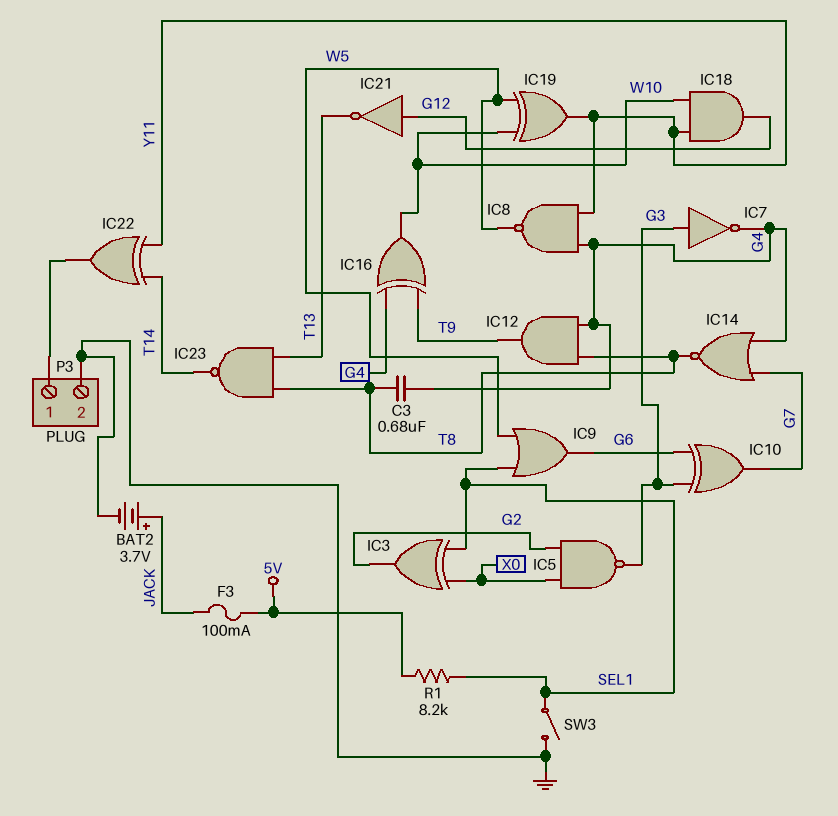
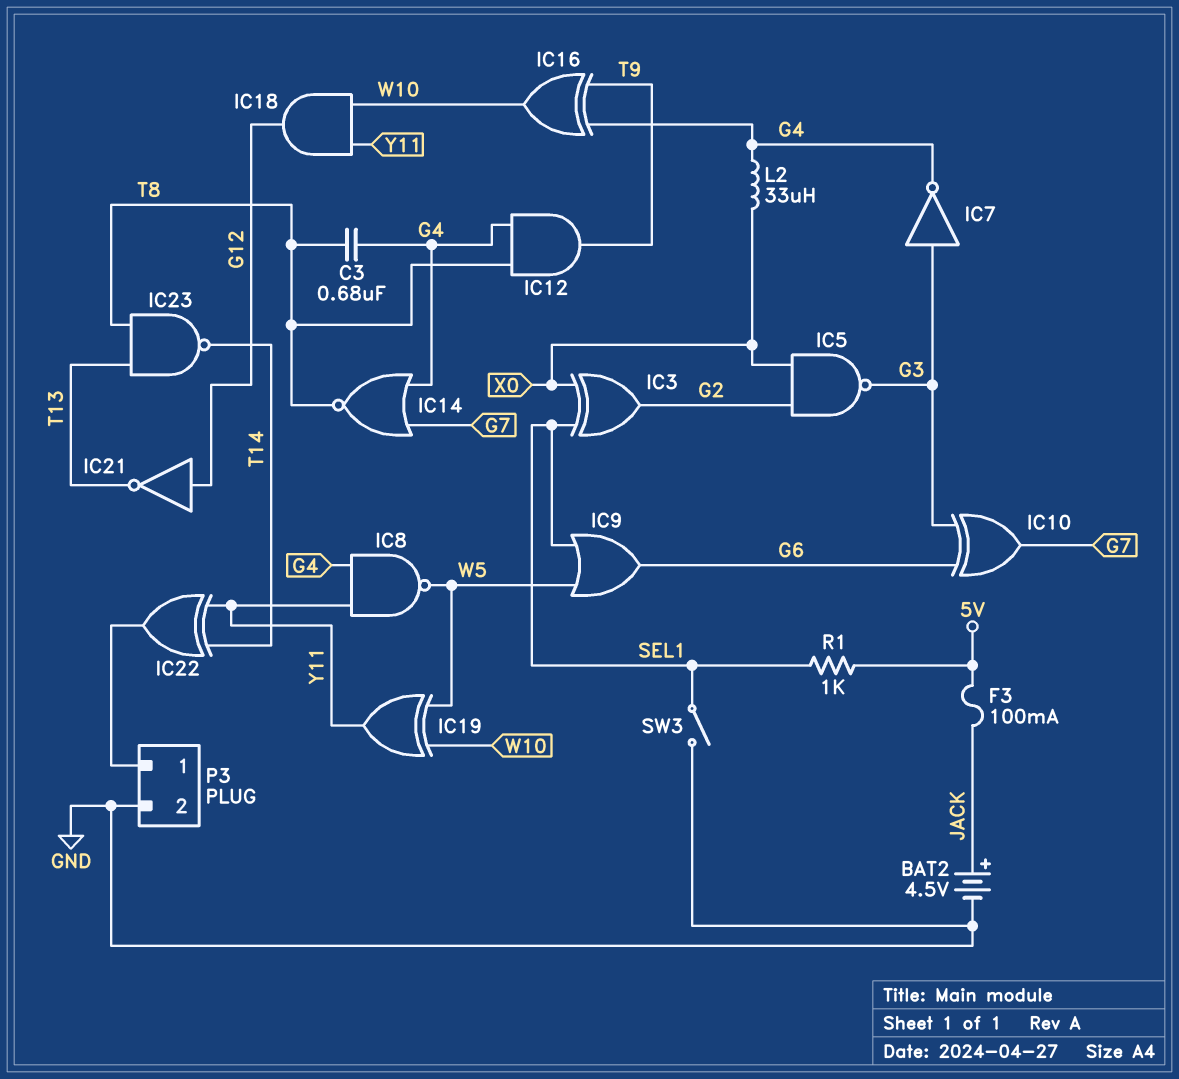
BAT2: 3.7V (plus JACK, minus GND) -> 4.5V (plus JACK, minus GND)
L2: none -> 33uH (G4, X0)
R1: 8.2k (5V, SEL1) -> 1k (5V, SEL1)

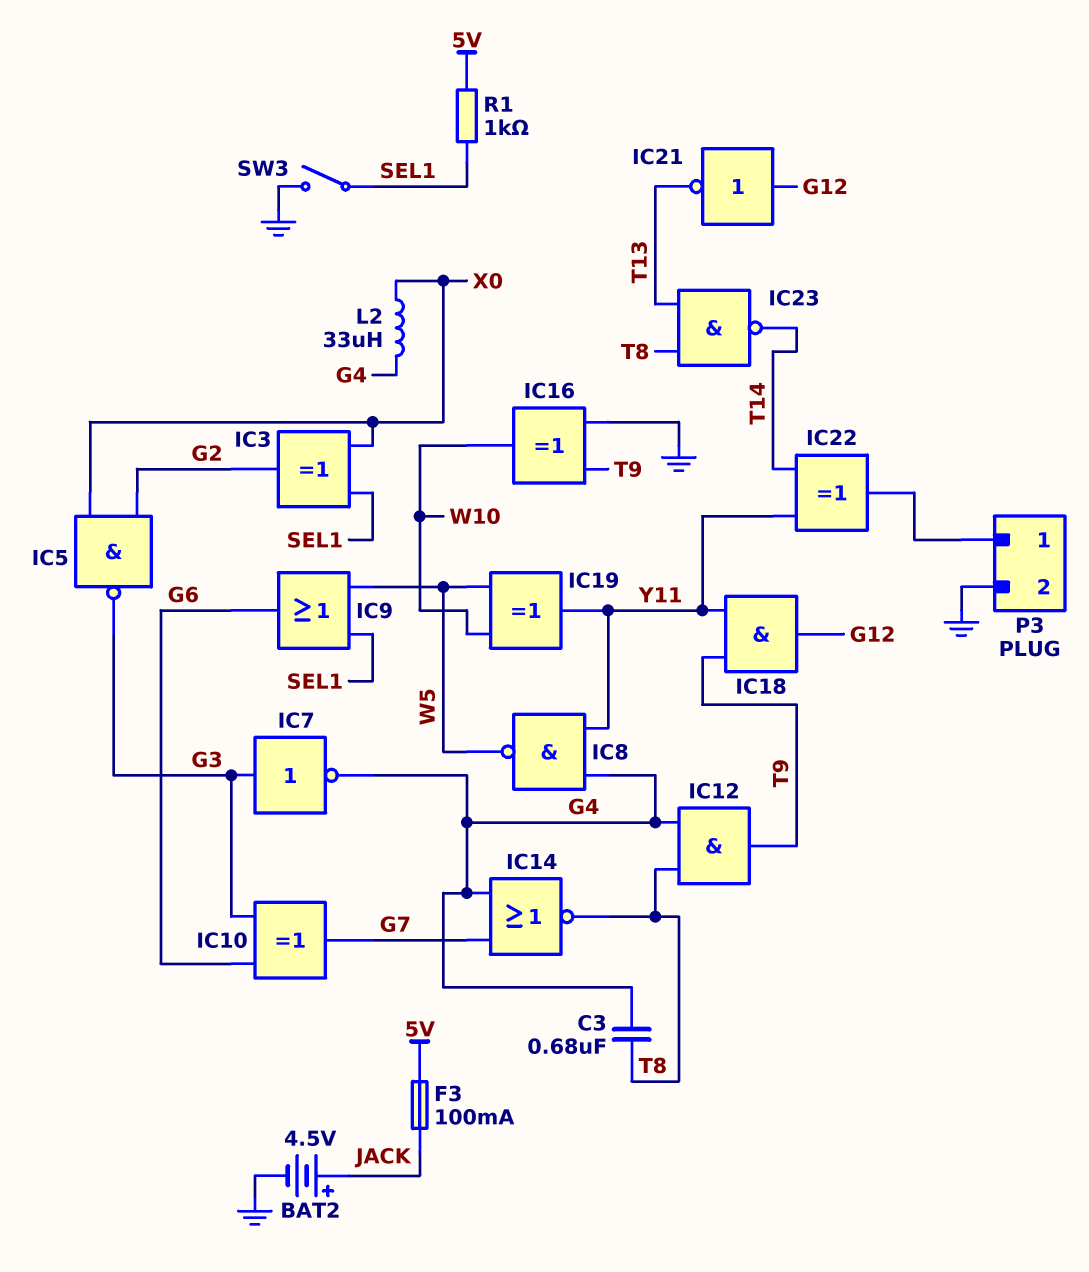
IC16: XOR (in G4, in T9, out W10) -> XOR (in GND, in T9, out W10)
IC18: AND (in W10, in Y11, out G12) -> AND (in T9, in Y11, out G12)

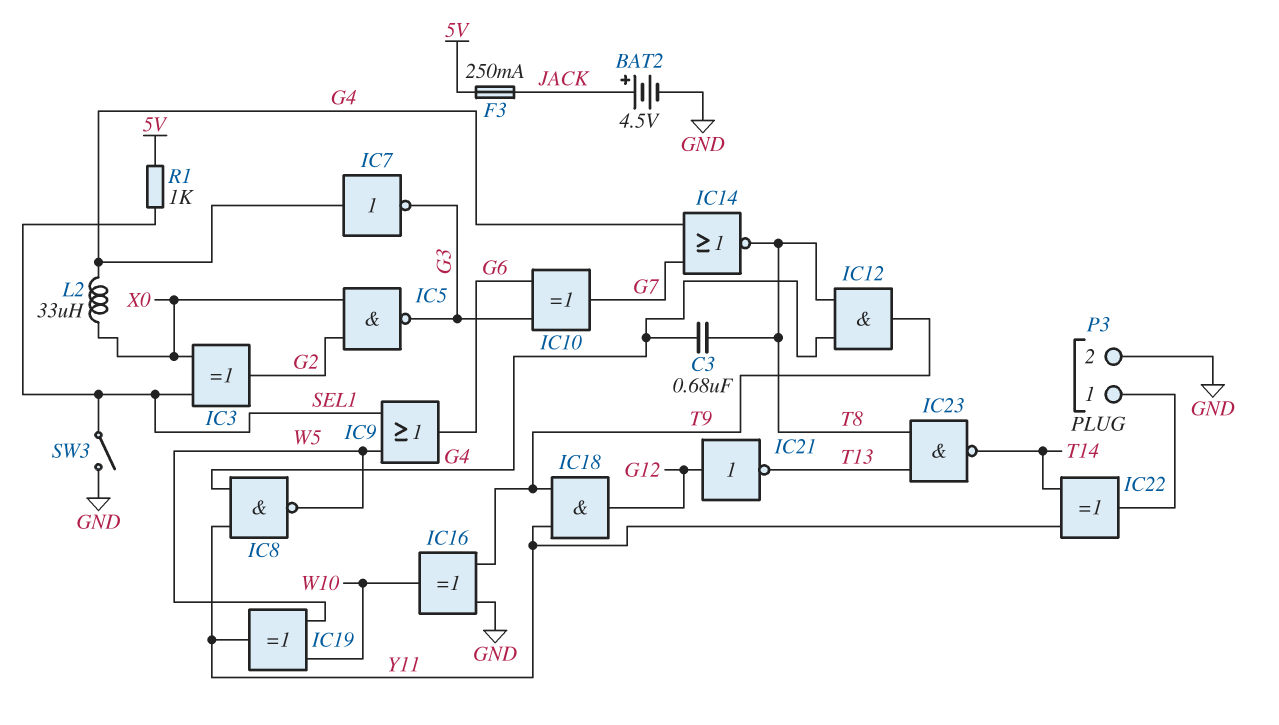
F3: 100mA (5V, JACK) -> 250mA (5V, JACK)
IC7: NOT (in G3, out G4) -> NOT (in G4, out G3)

